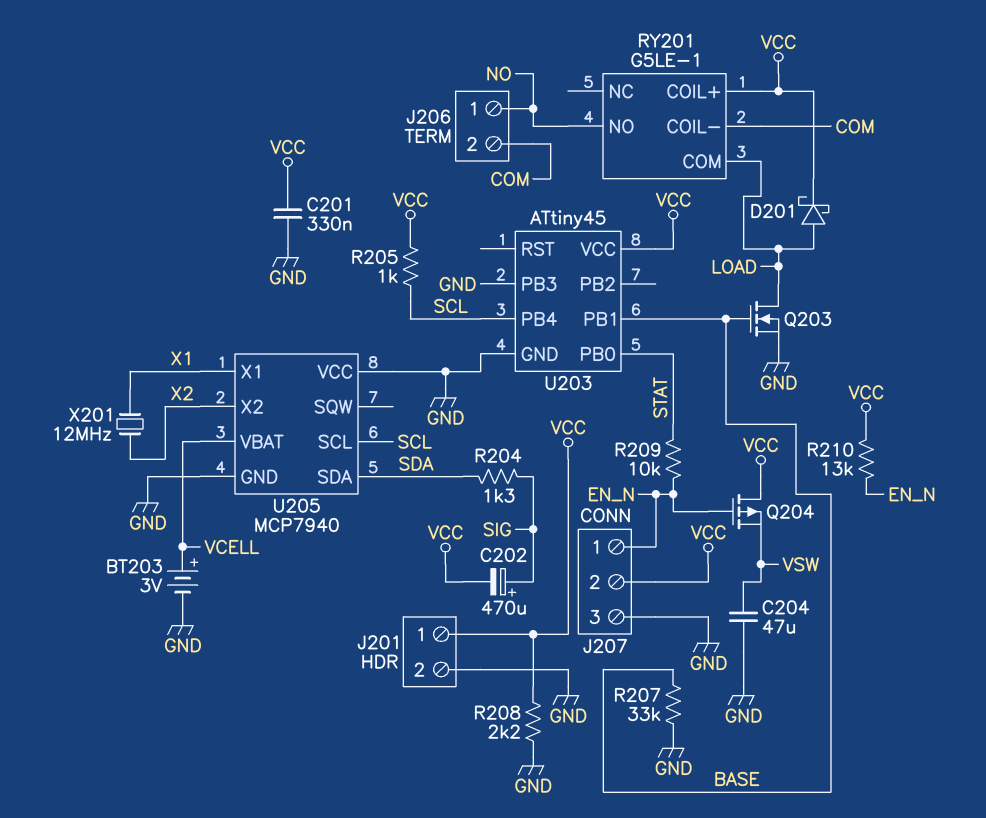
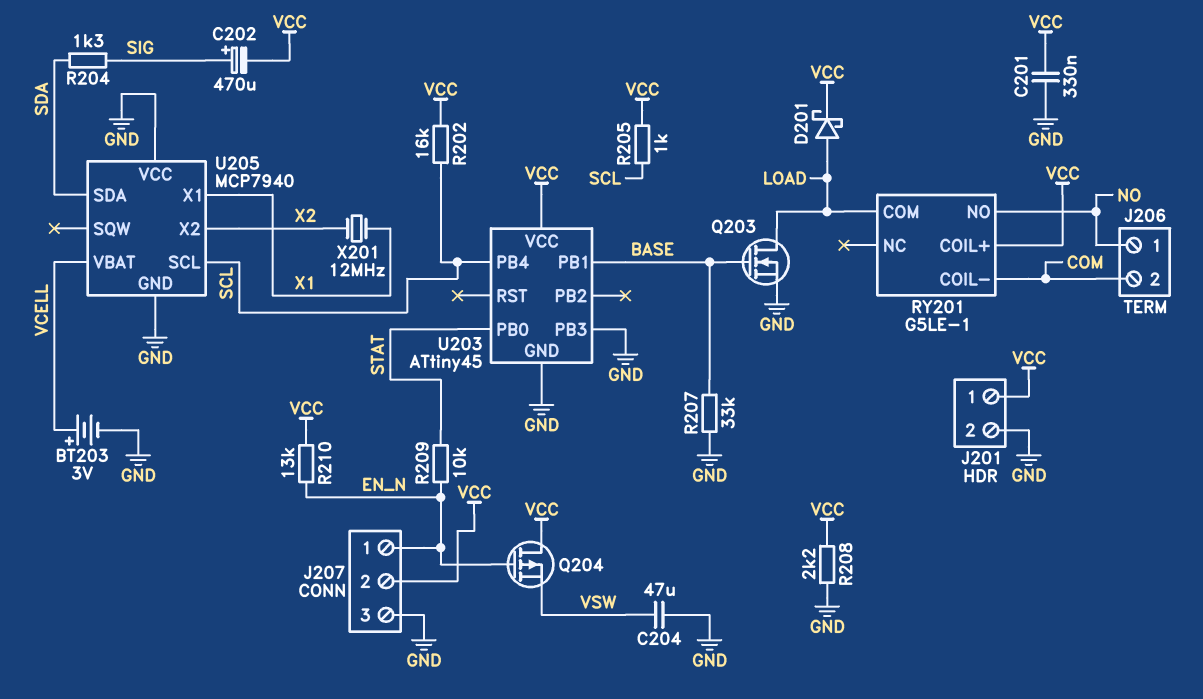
R202: none -> 16k (SCL, VCC)

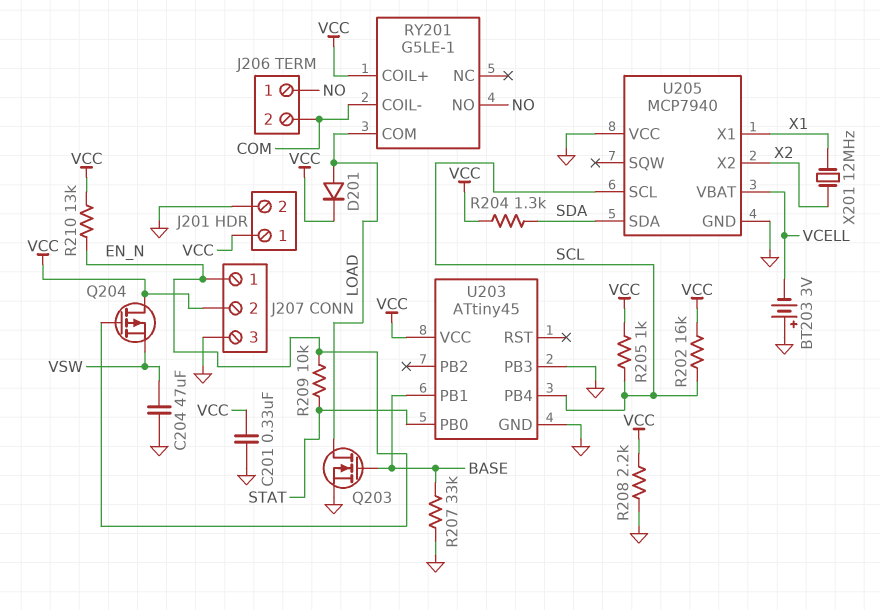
BT203: 3V (plus VCELL, minus GND) -> 3V (plus GND, minus VCELL)
C202: 470uF (plus SIG, minus VCC) -> none
D201: schottky (A LOAD, K VCC) -> diode (A LOAD, K VCC)
R204: 1.3k (SDA, SIG) -> 1.3k (SDA, VCC)

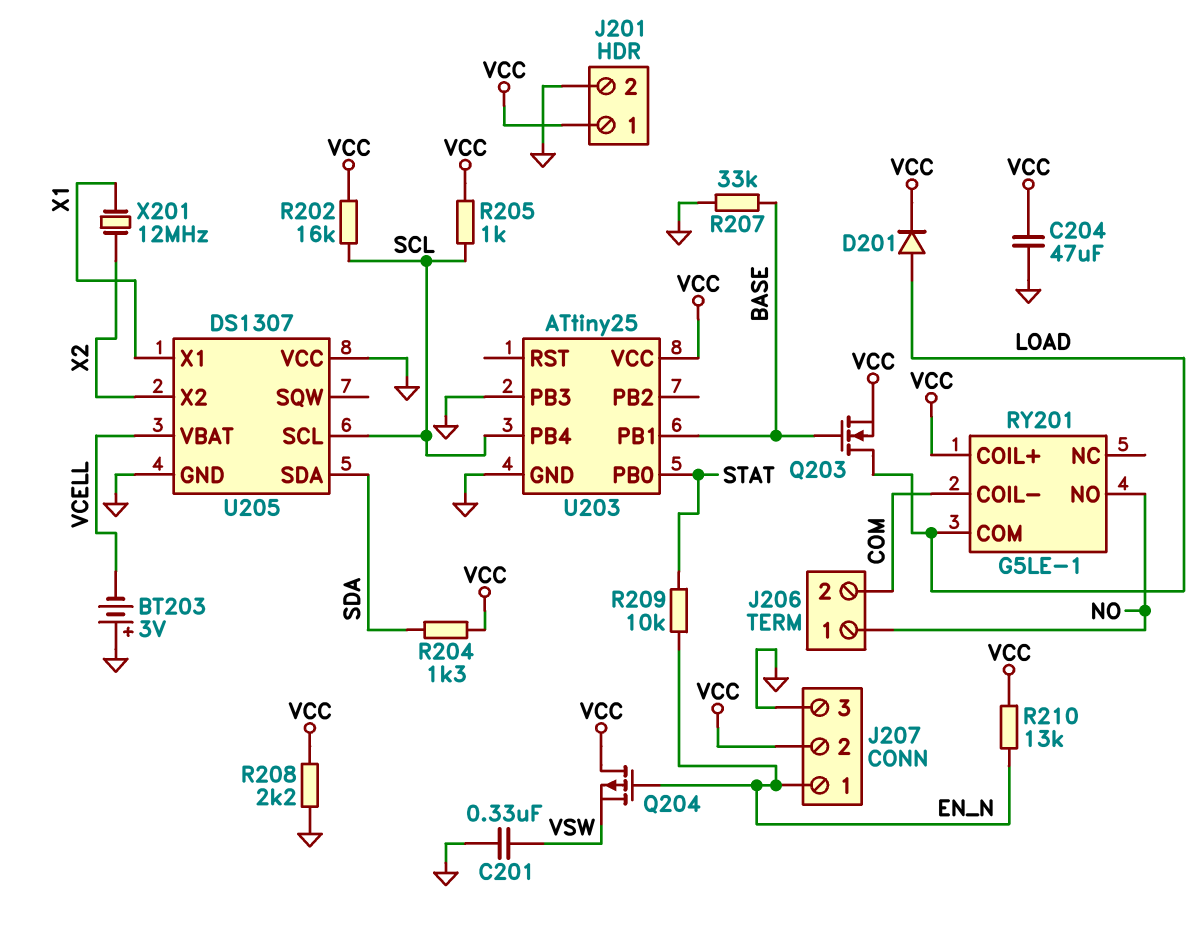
C201: 330nF (GND, VCC) -> 330nF (GND, VSW)
C204: 47uF (GND, VSW) -> 47uF (GND, VCC)
Q203: NMOS (G BASE, D LOAD, S GND) -> NMOS (G BASE, D LOAD, S VCC)
U203: ATtiny45 -> ATtiny25
U205: MCP7940 -> DS1307

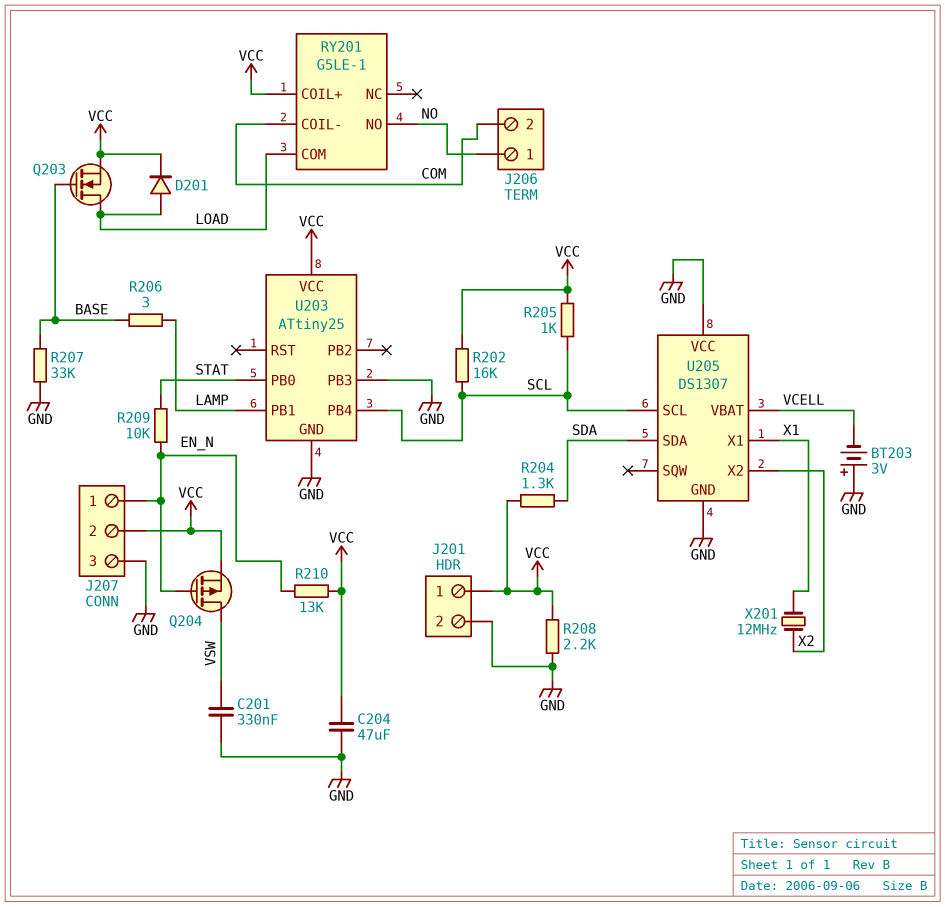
Q204: PMOS (G EN_N, D VCC, S VSW) -> PMOS (G EN_N, D VSW, S VCC)
R206: none -> 3 (BASE, LAMP)
U203 pin PB1: BASE -> LAMP

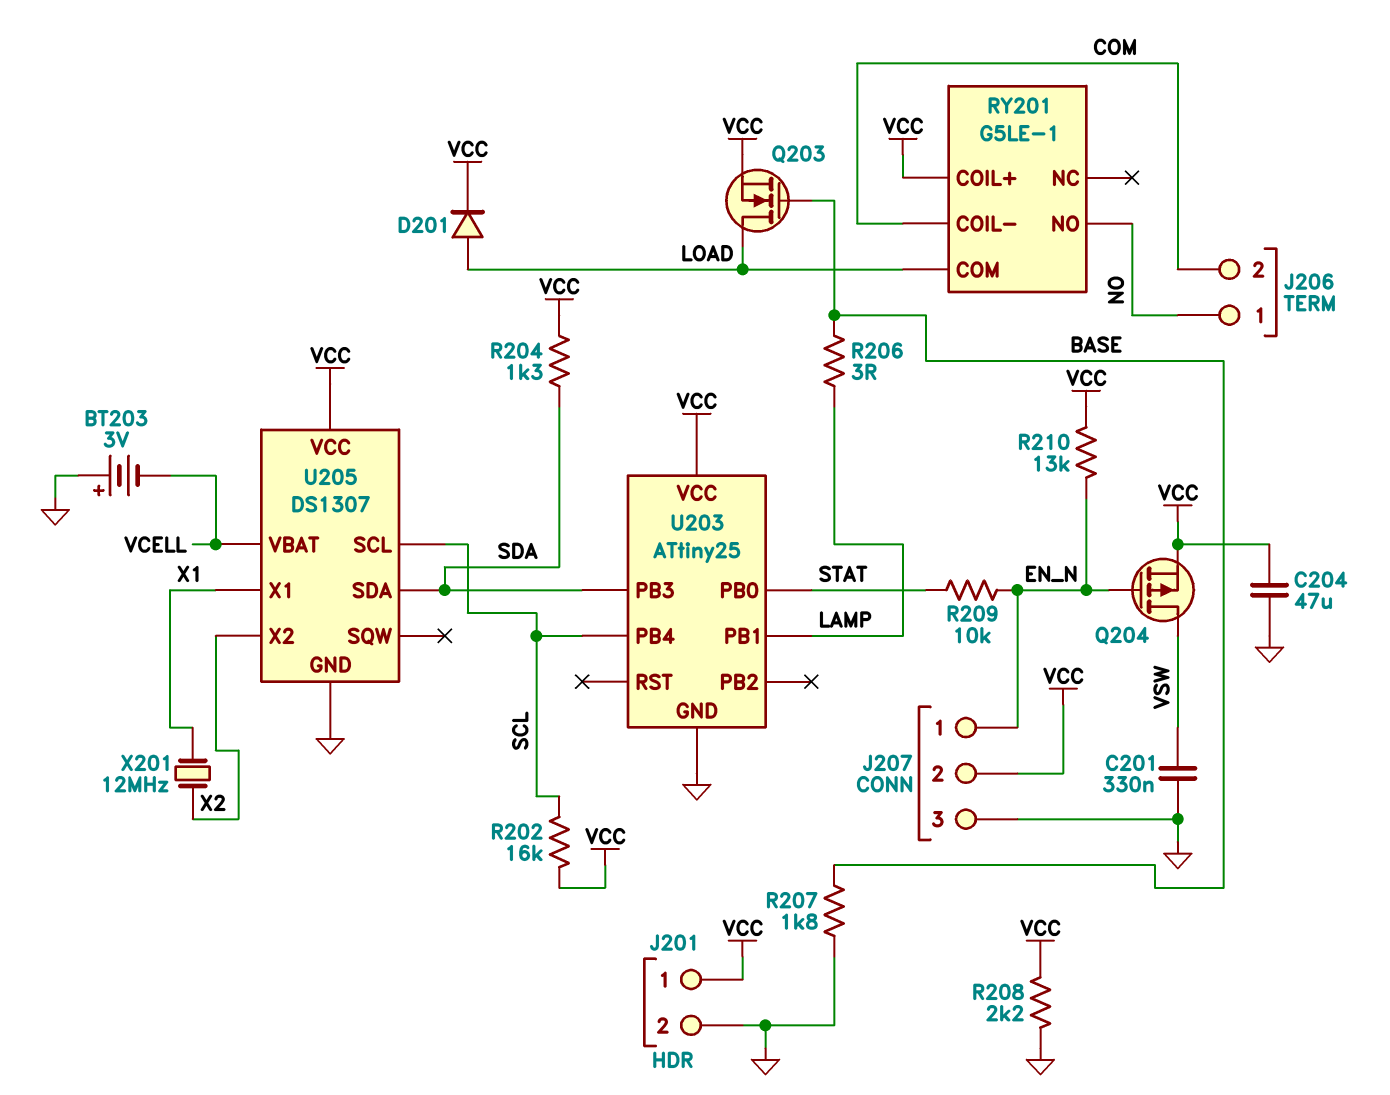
R205: 1k (SCL, VCC) -> none
R207: 33k (BASE, GND) -> 1.8k (BASE, GND)
U203 pin PB3: GND -> SDA
U205 pin VCC: GND -> VCC

